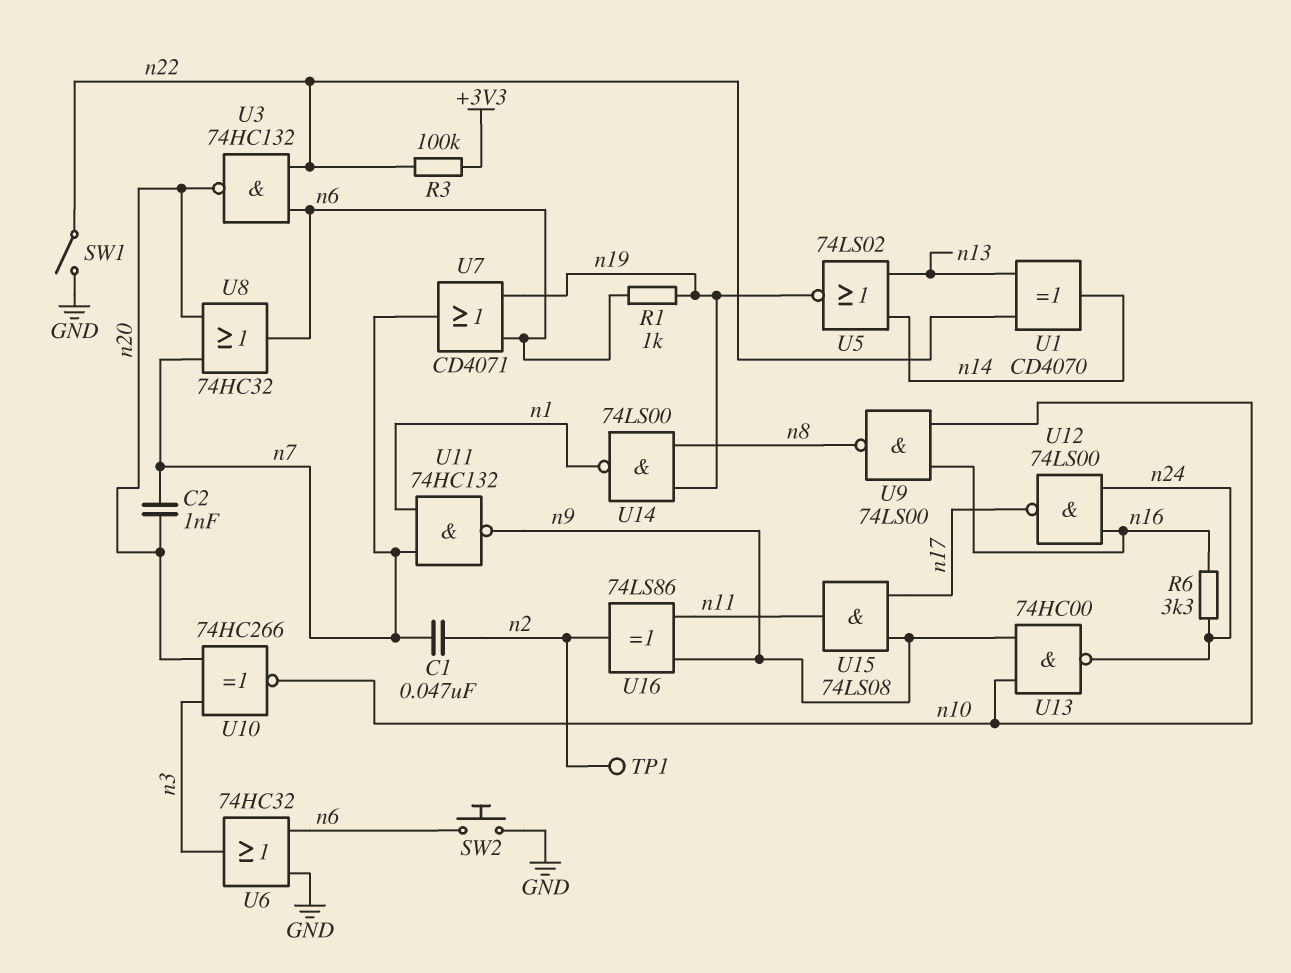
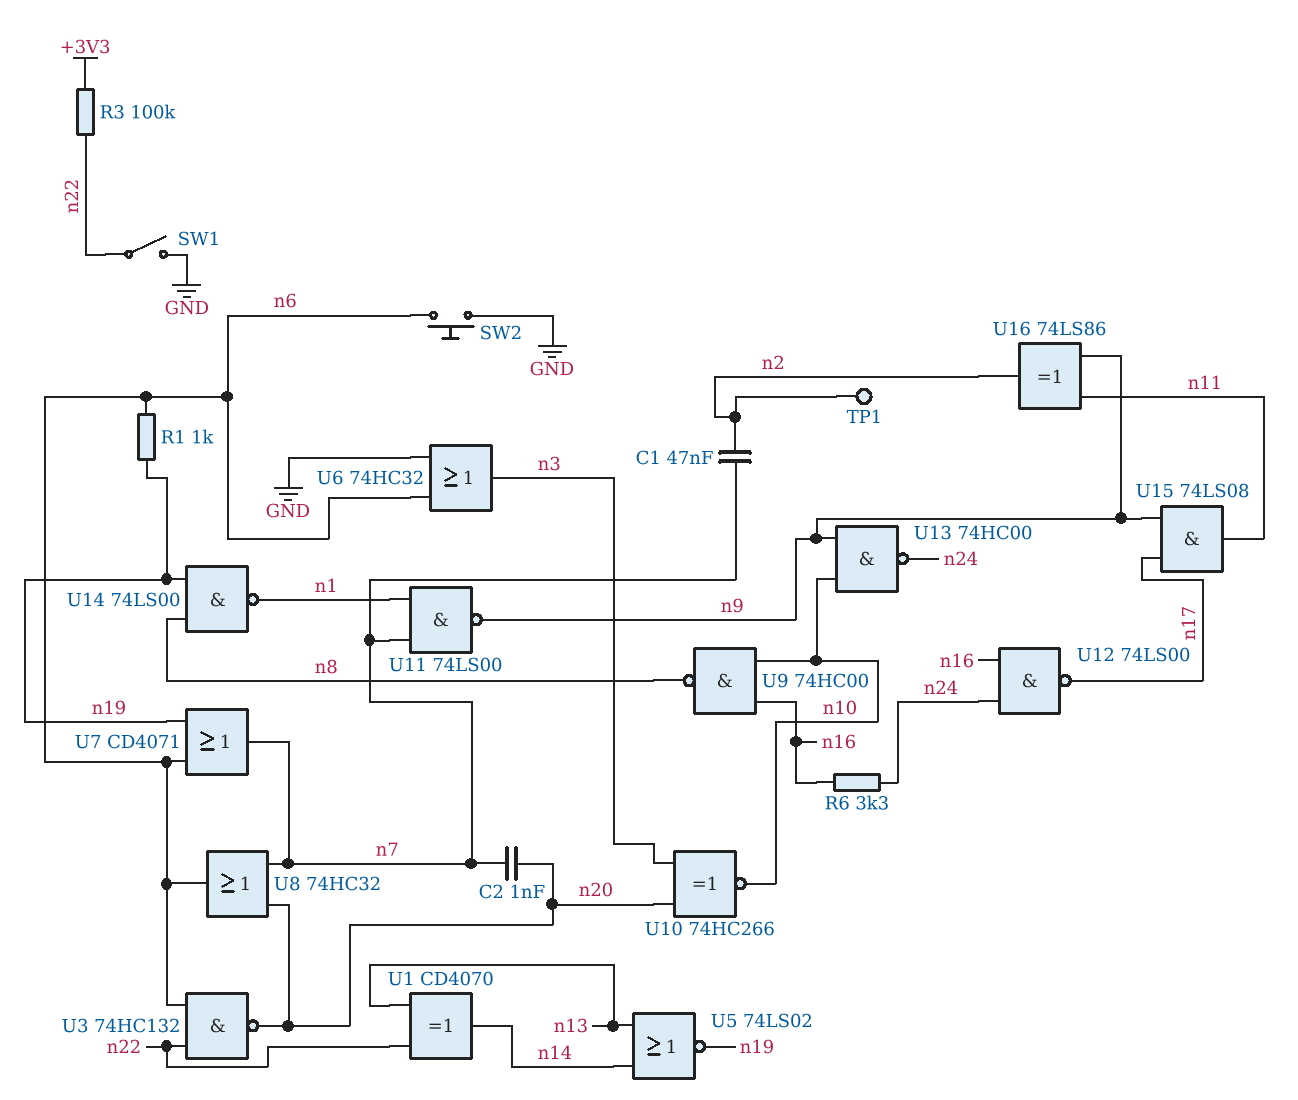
U9: NAND 74LS00 (in n10, in n16, out n8) -> NAND 74HC00 (in n10, in n16, out n8)
U11: NAND 74HC132 (in n1, in n7, out n9) -> NAND 74LS00 (in n1, in n7, out n9)

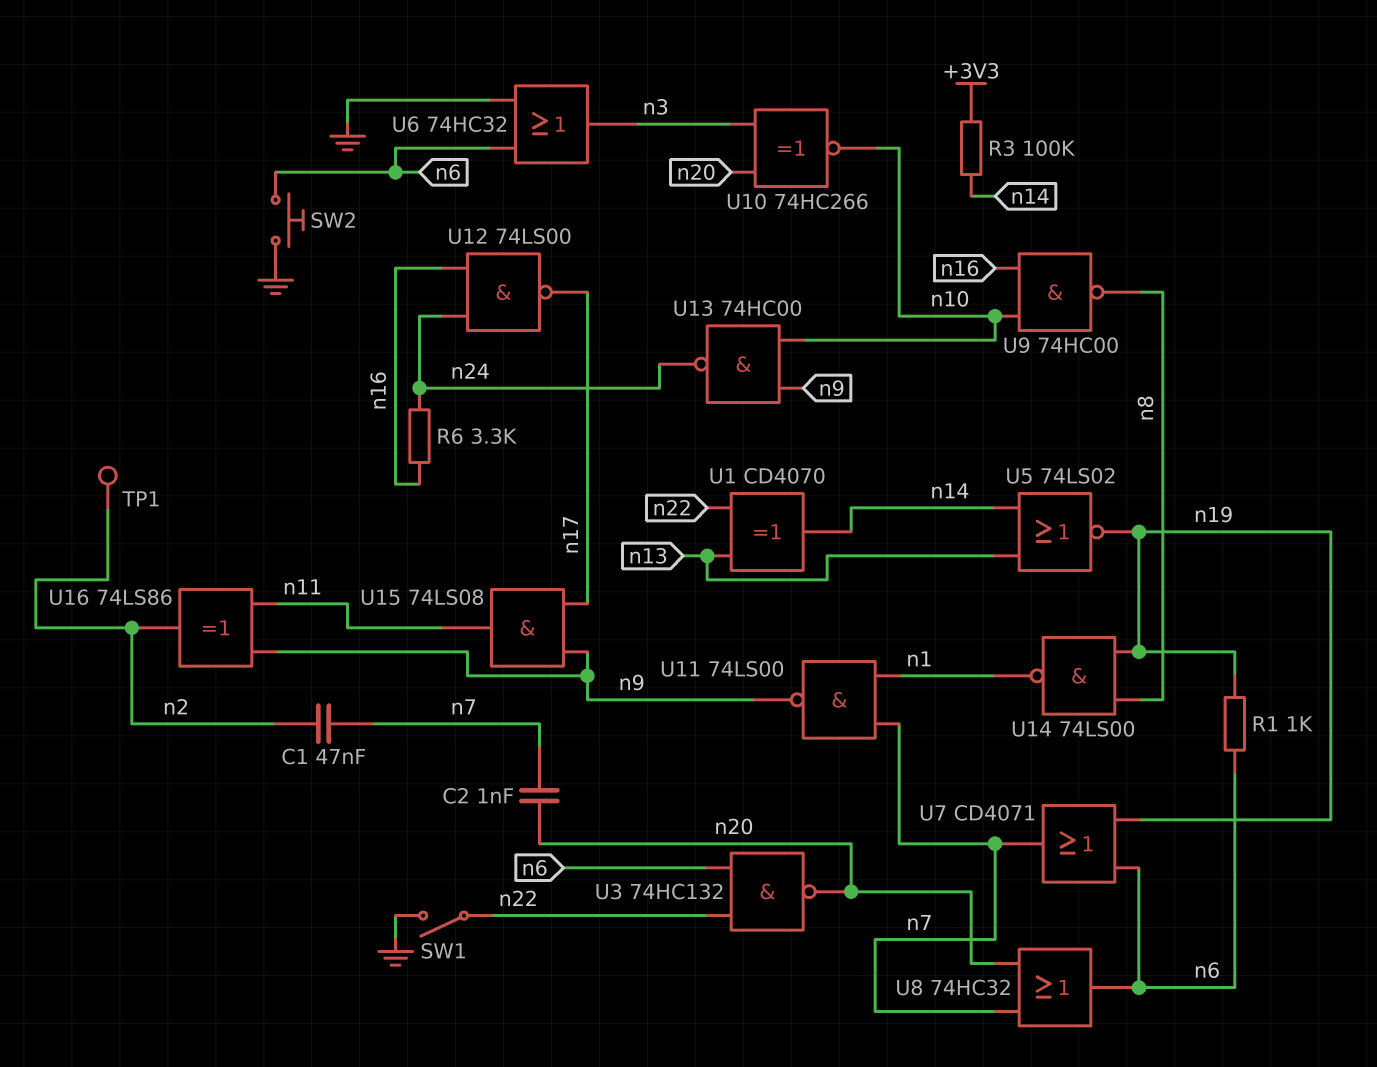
R3: 100k (+3V3, n22) -> 100k (+3V3, n14)

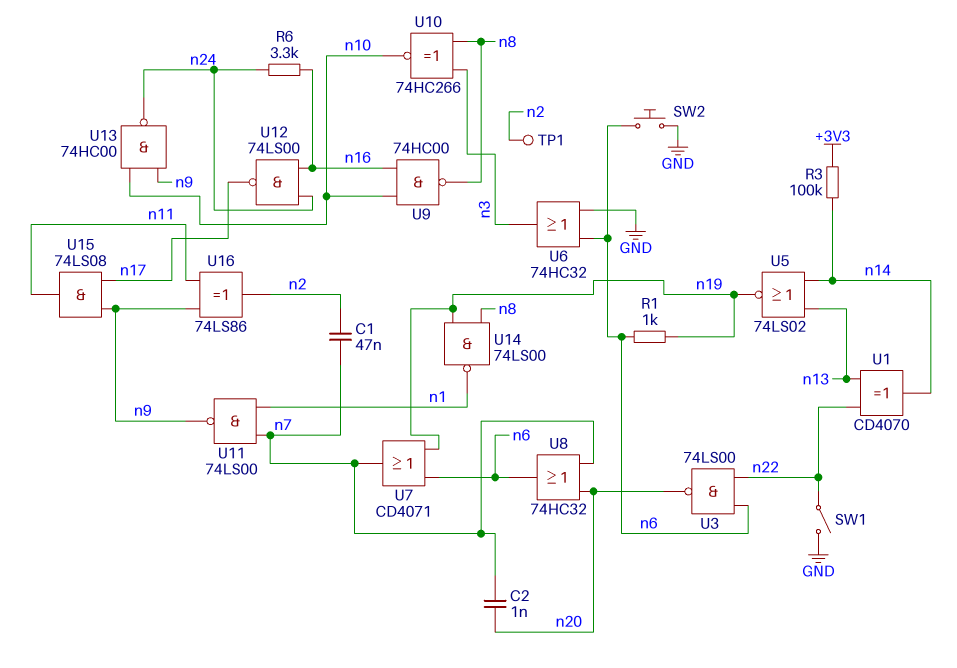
U3: NAND 74HC132 (in n6, in n22, out n20) -> NAND 74LS00 (in n6, in n22, out n20)
U10: XNOR 74HC266 (in n3, in n20, out n10) -> XNOR 74HC266 (in n3, in n8, out n10)

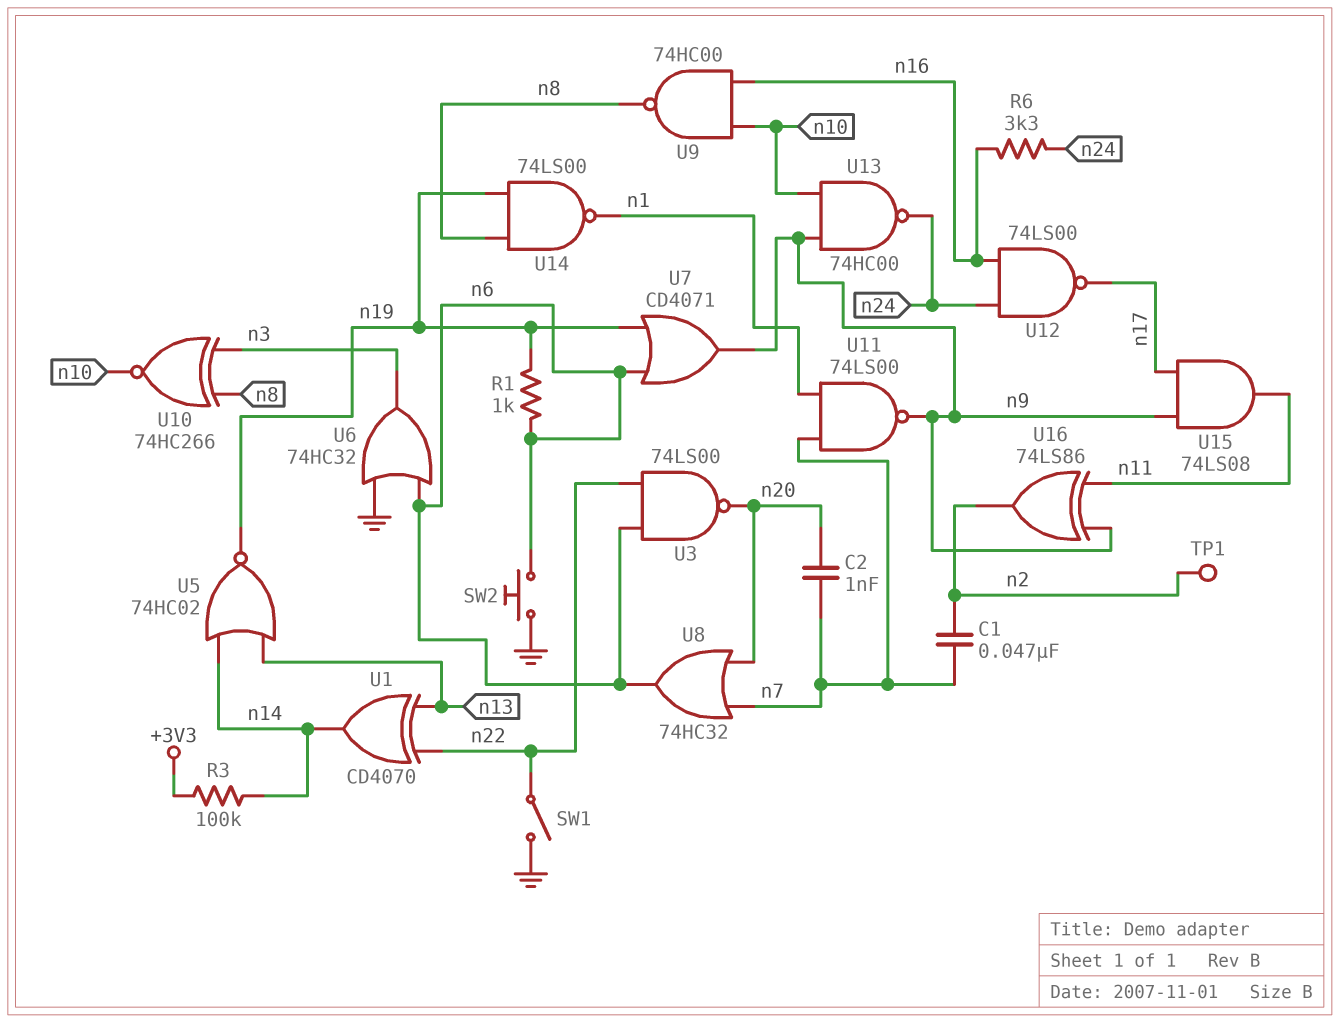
U5: NOR 74LS02 (in n13, in n14, out n19) -> NOR 74HC02 (in n13, in n14, out n19)
U7: OR CD4071 (in n6, in n19, out n7) -> OR CD4071 (in n6, in n19, out n9)

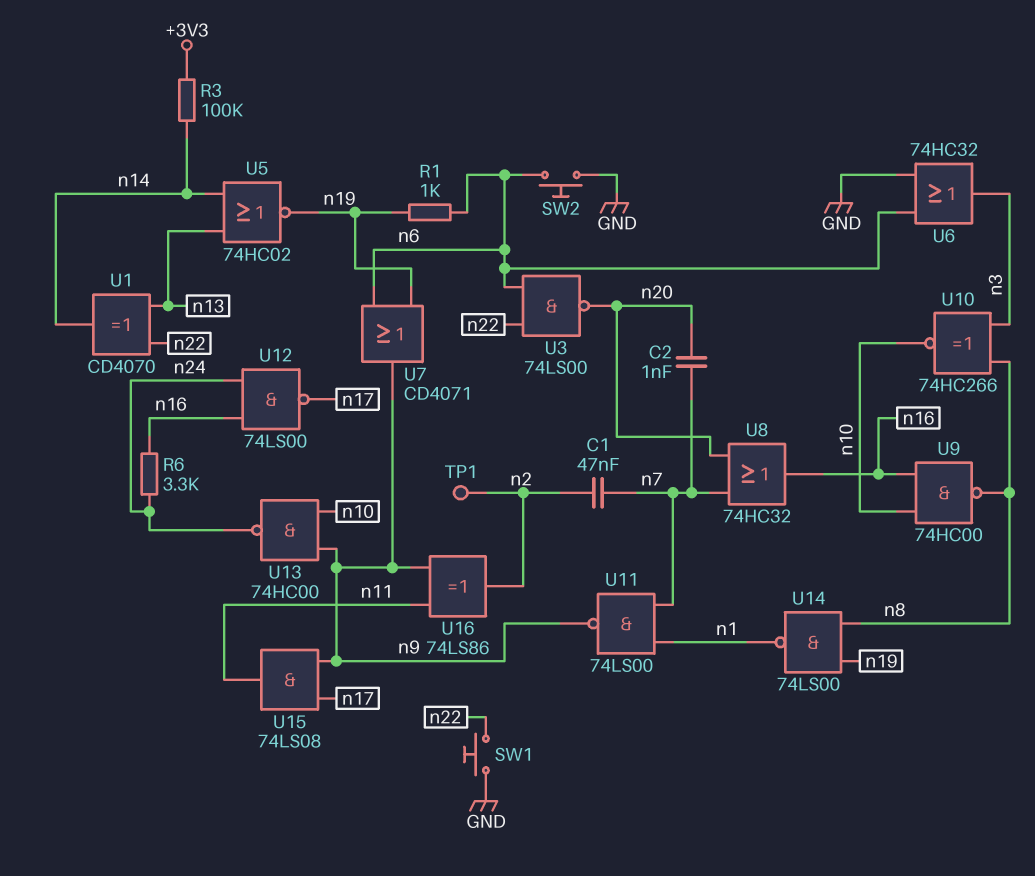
SW1: switch (GND, n22) -> button (GND, n22)
U8: OR 74HC32 (in n7, in n20, out n6) -> OR 74HC32 (in n7, in n20, out n16)

